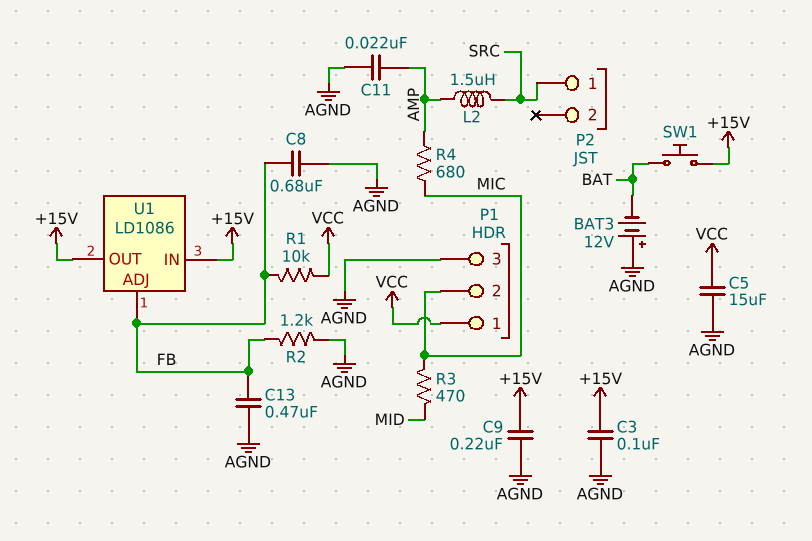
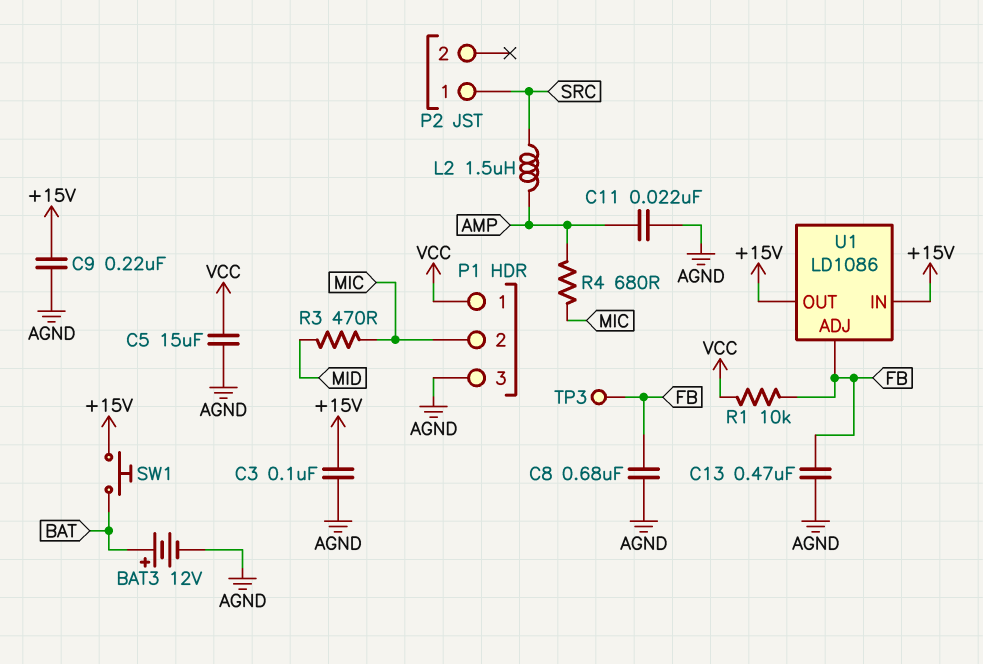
BAT3: 12V (plus AGND, minus BAT) -> 12V (plus BAT, minus AGND)
R2: 1.2k (AGND, FB) -> none
TP3: none -> test point (FB)

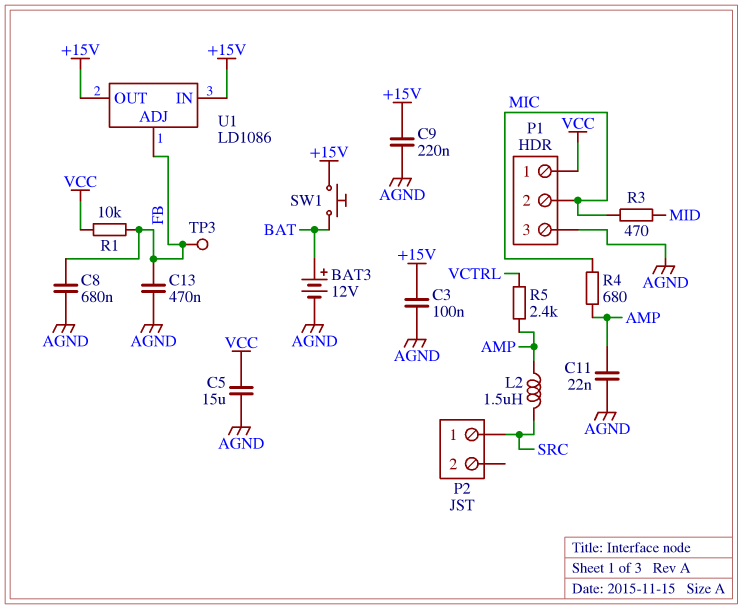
R5: none -> 2.4k (AMP, VCTRL)

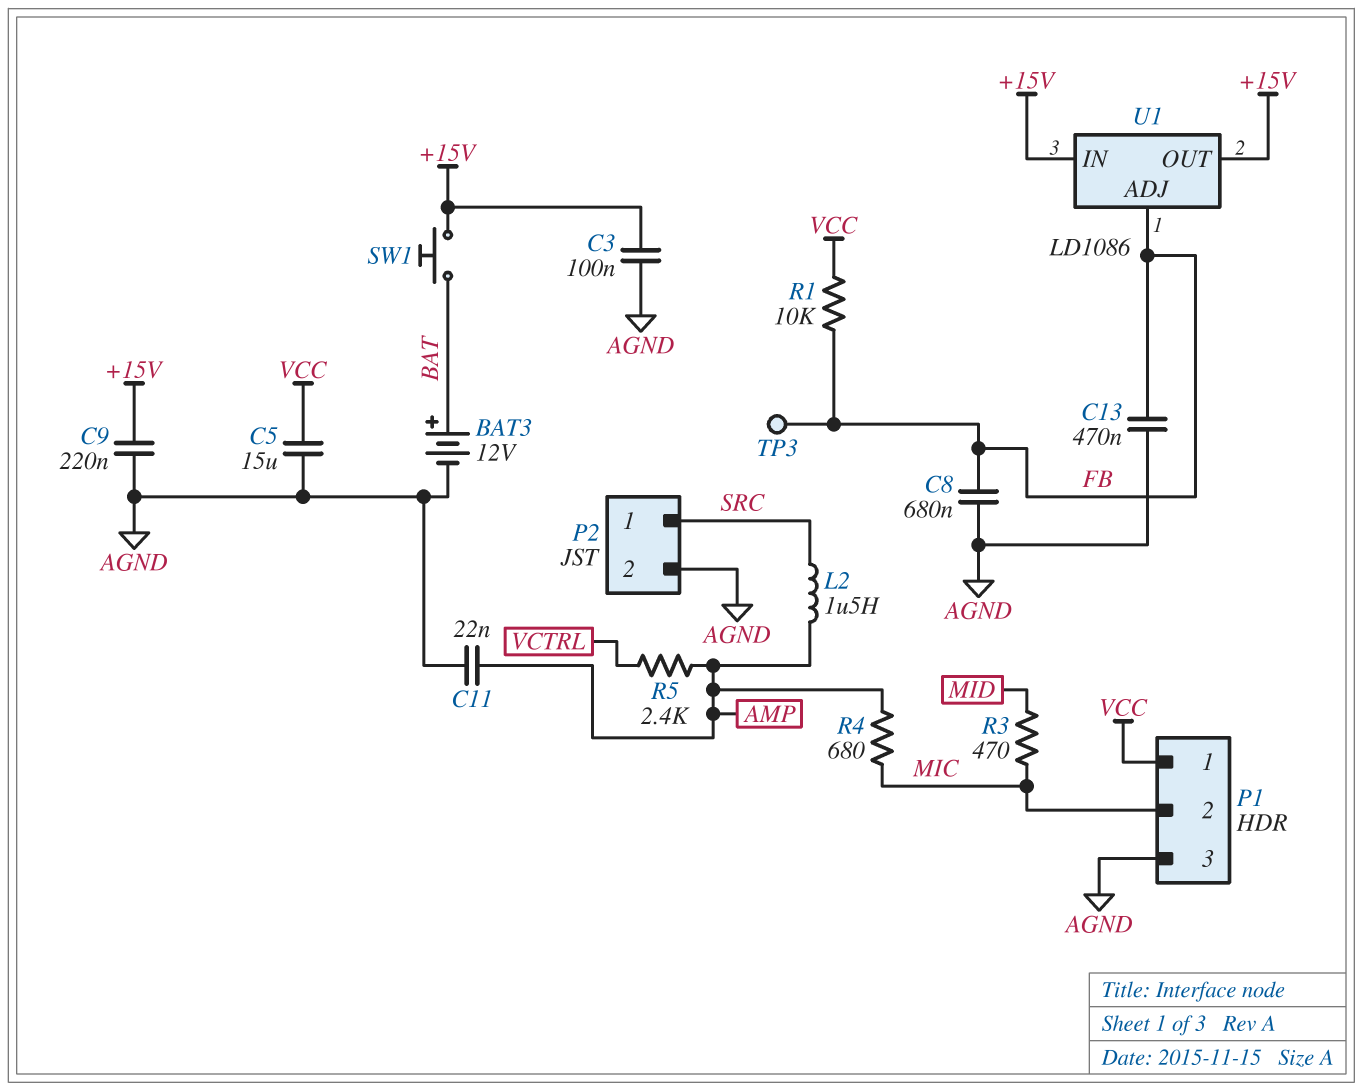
P2 pin 2: none -> AGND

